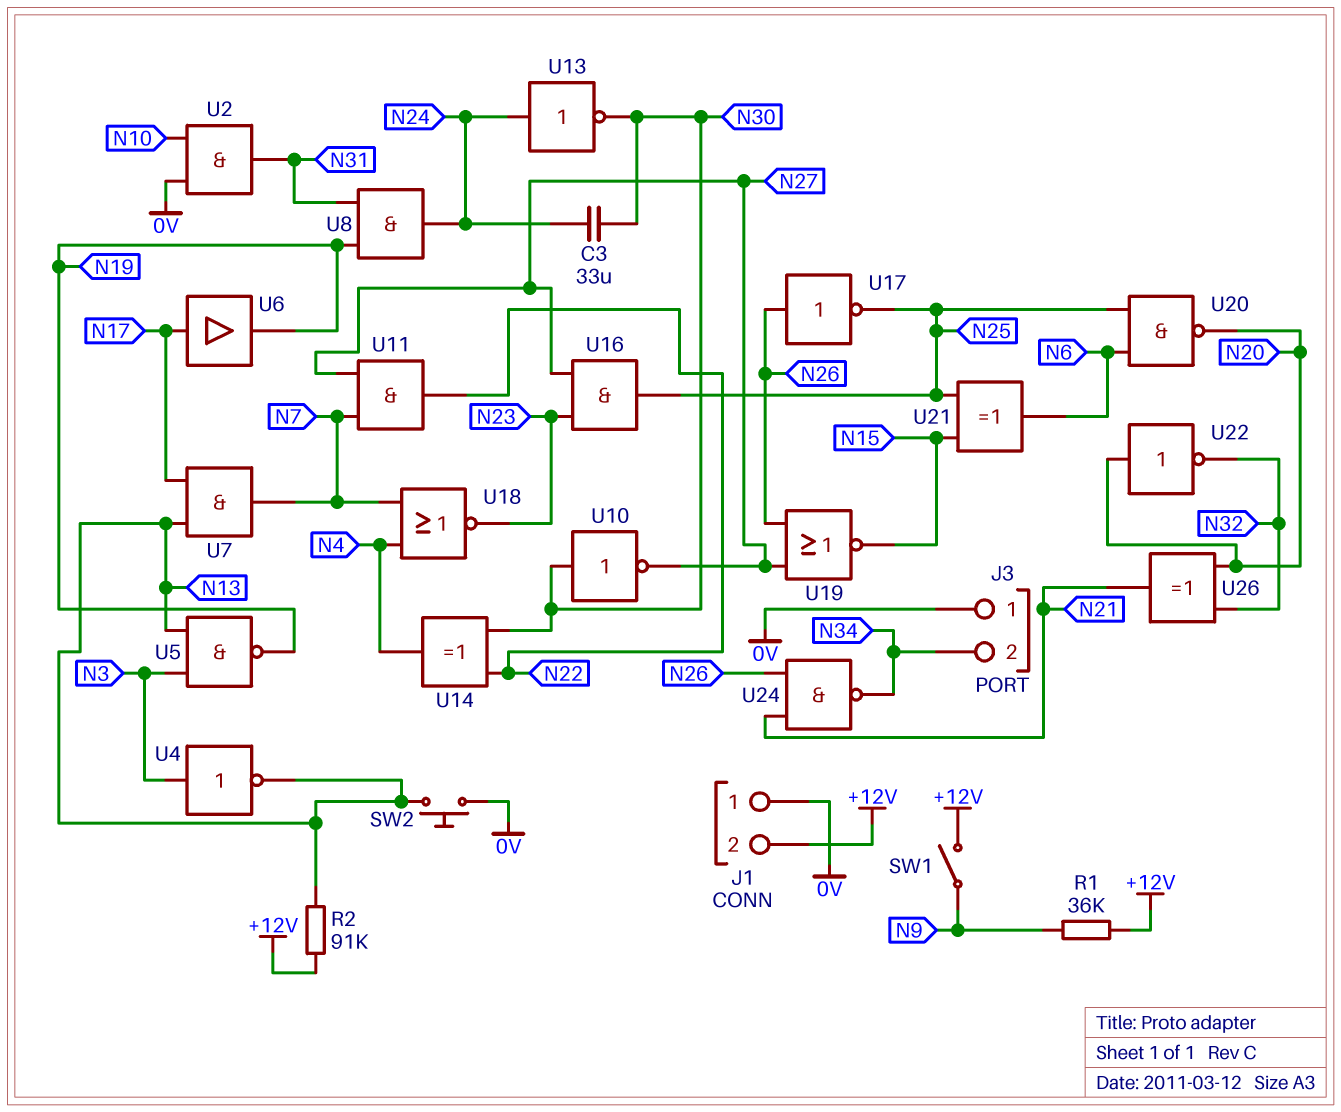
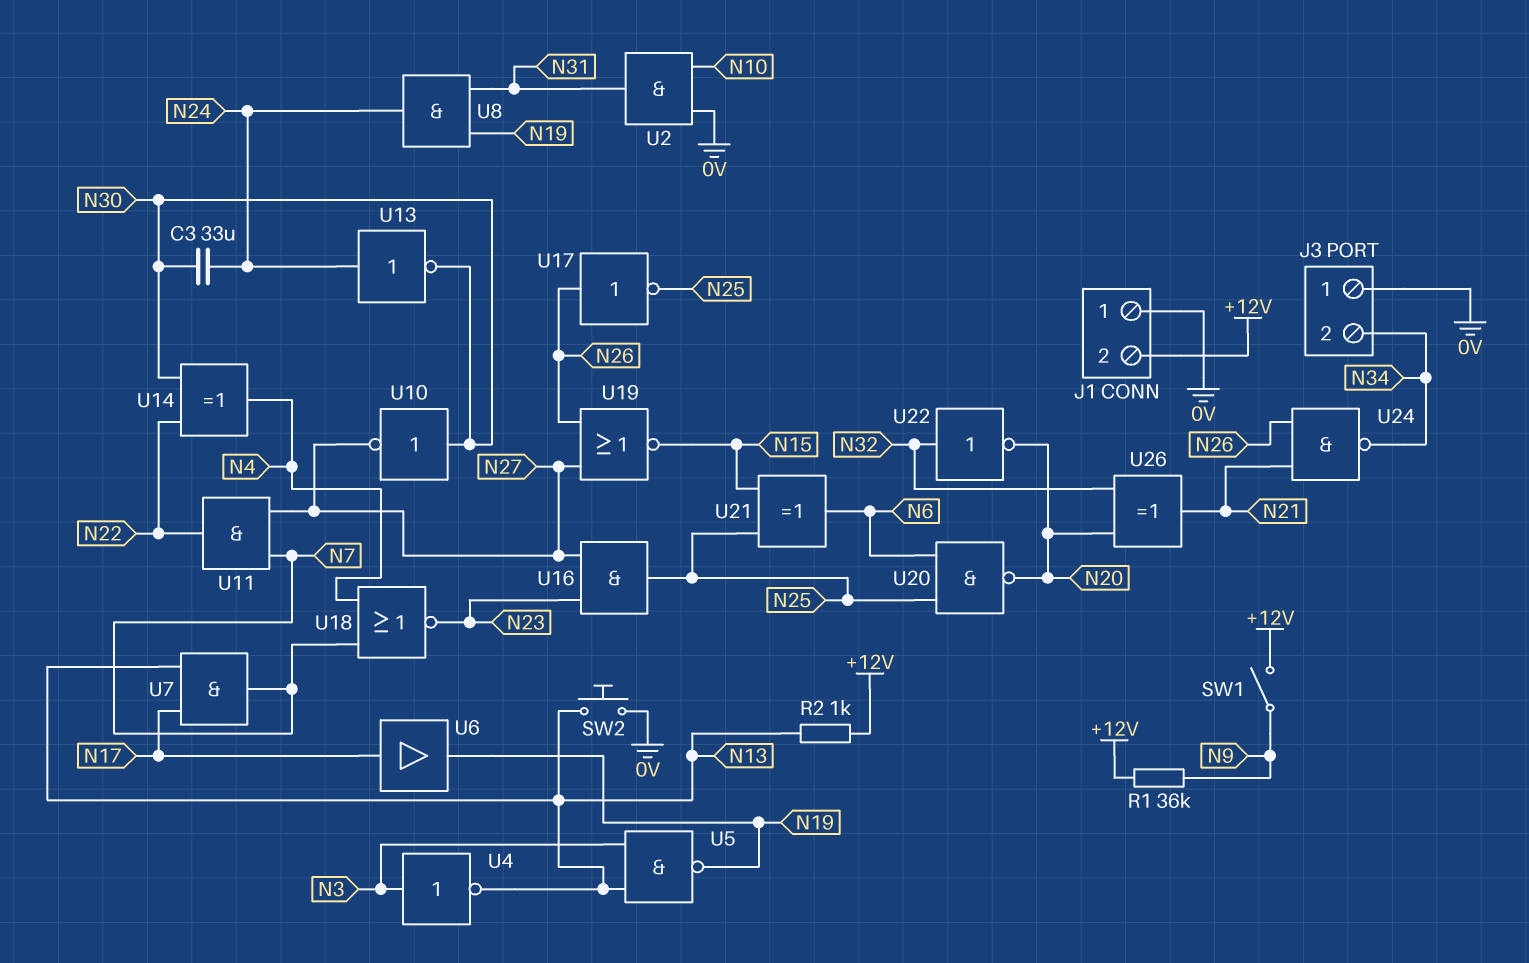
R2: 91k (+12V, N13) -> 1k (+12V, N13)
U22: NOT (in N20, out N32) -> NOT (in N32, out N20)

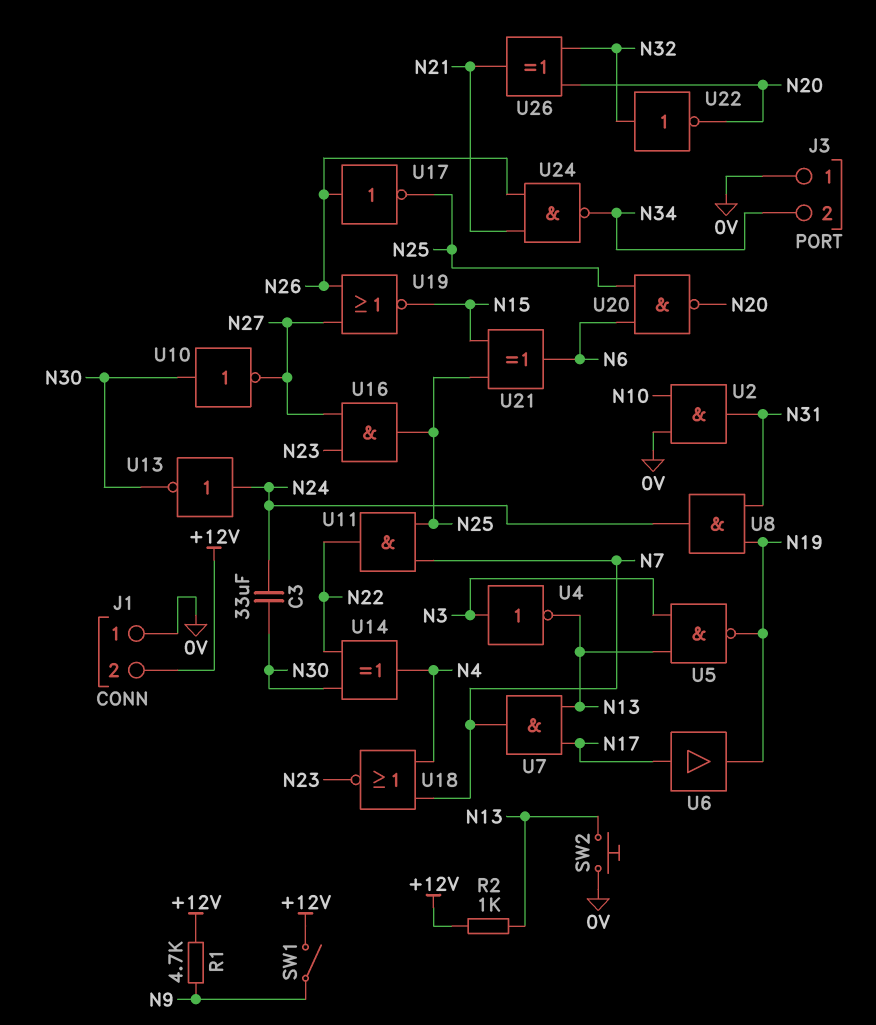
R1: 36k (+12V, N9) -> 4.7k (+12V, N9)
U11: AND (in N7, in N27, out N22) -> AND (in N7, in N25, out N22)

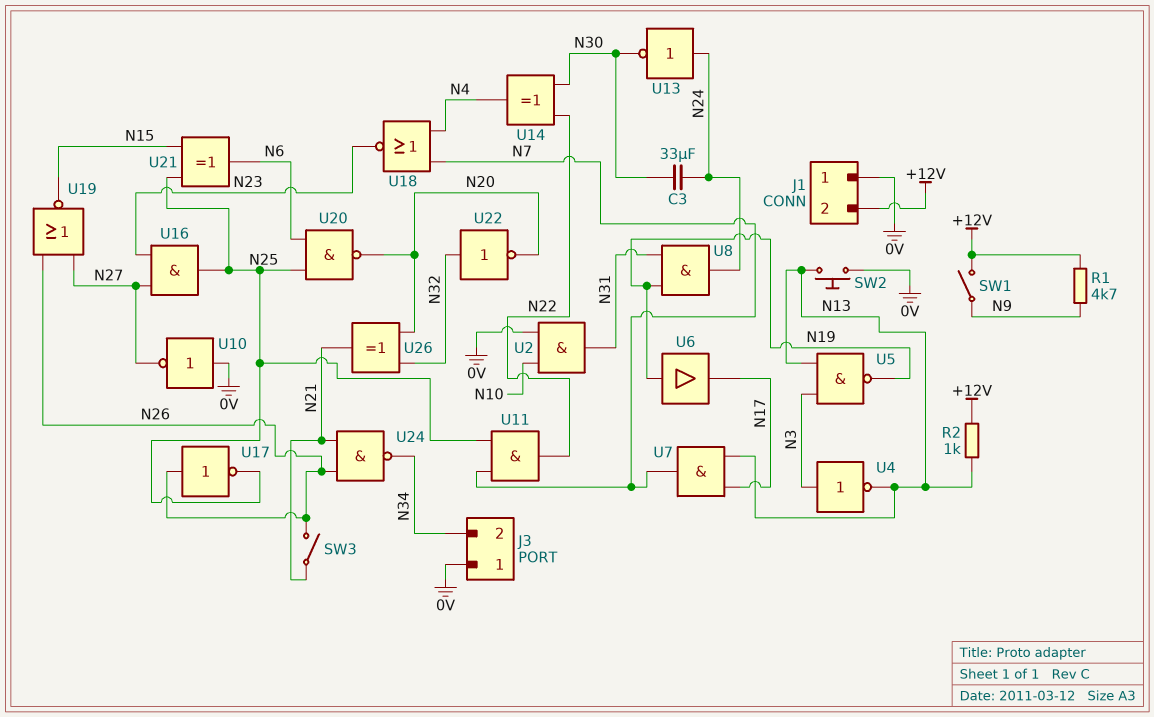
SW3: none -> switch (N21, N26)
U6: buffer (in N17, out N19) -> buffer (in N19, out N17)
U10: NOT (in N30, out N27) -> NOT (in 0V, out N27)

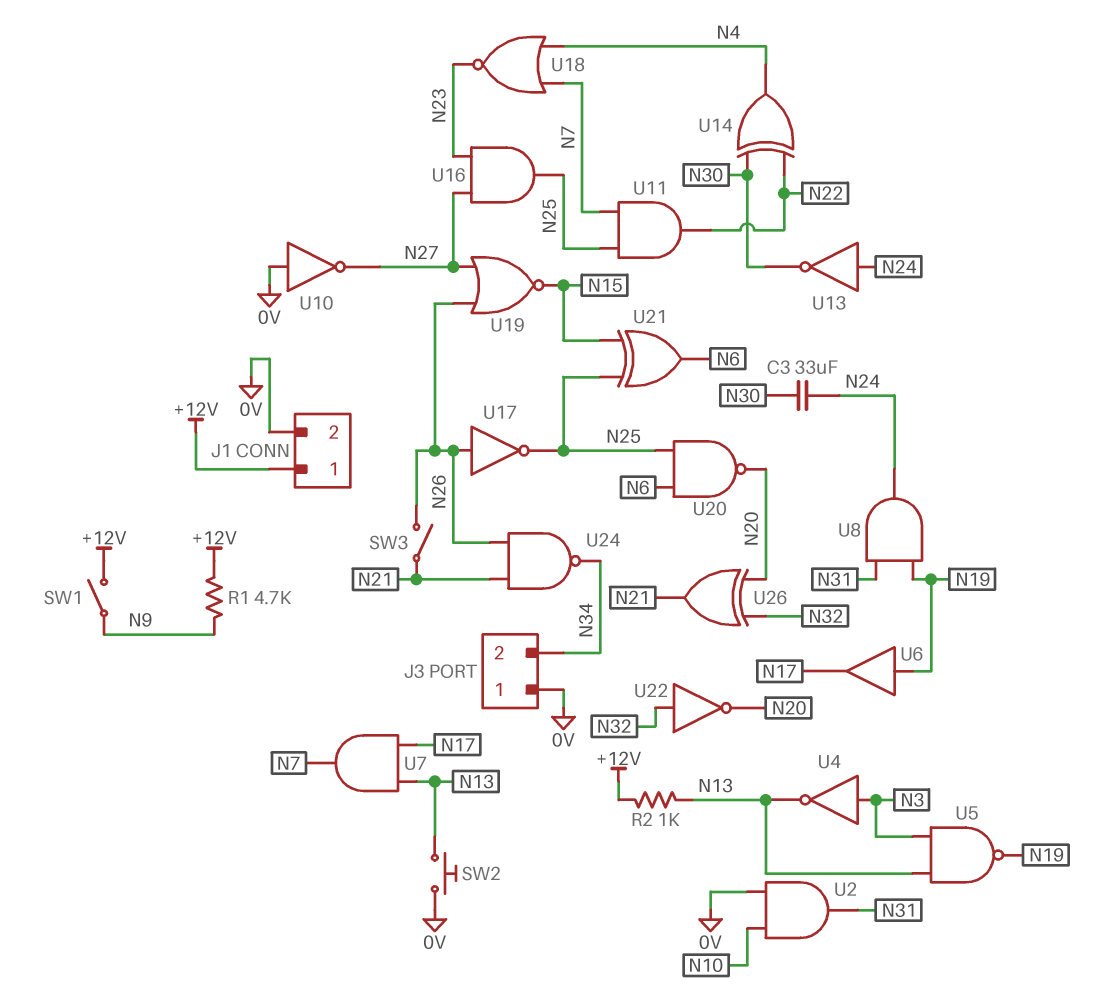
J1 pin 1: 0V -> +12V
J1 pin 2: +12V -> 0V

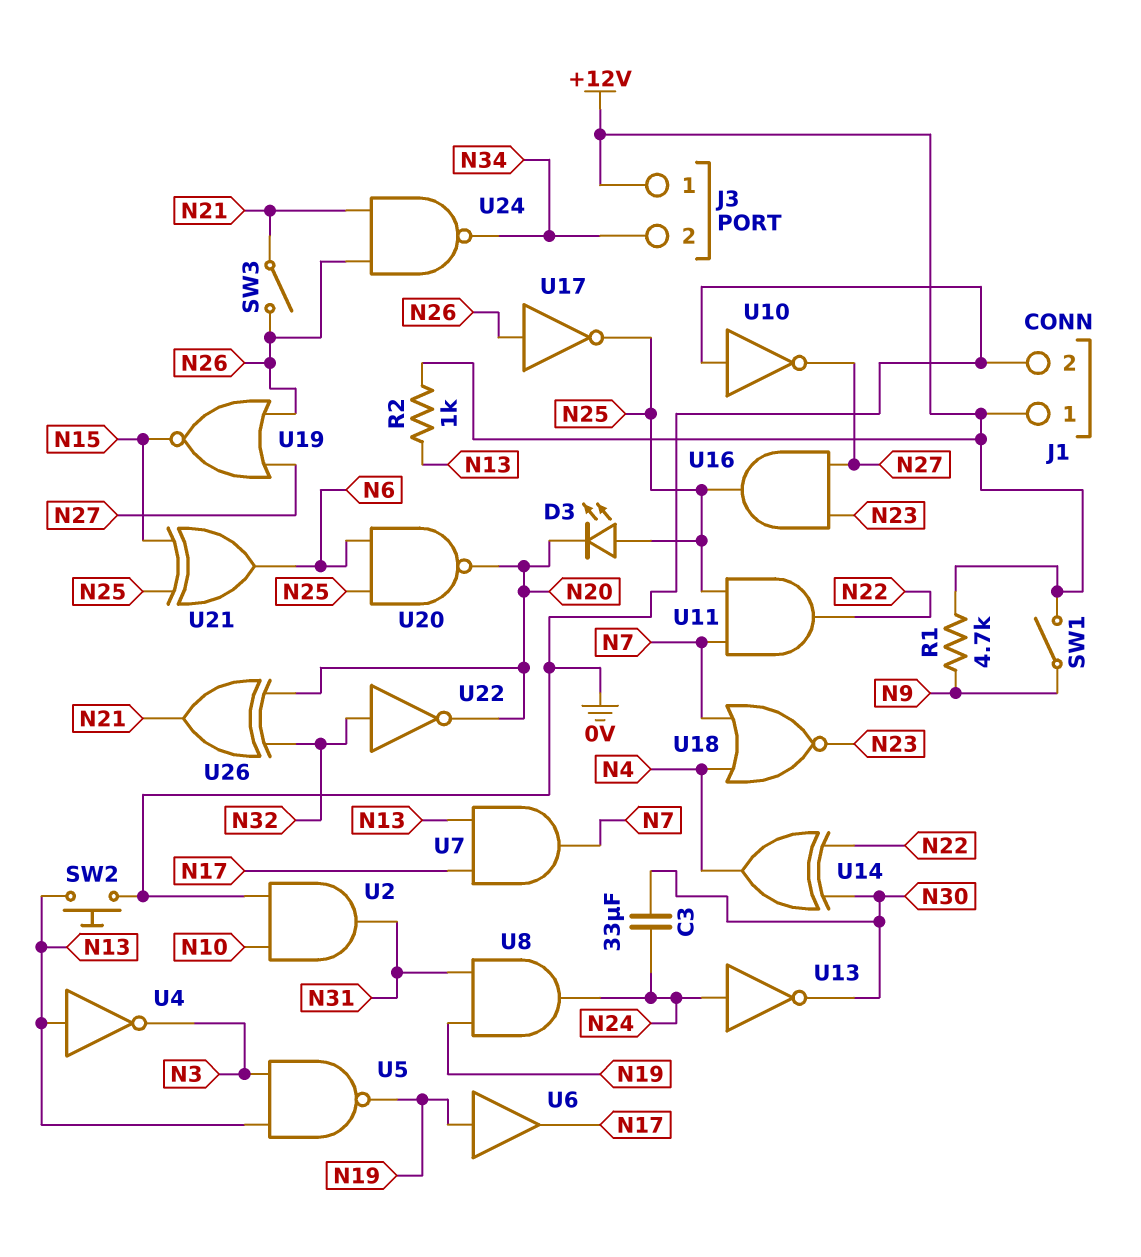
D3: none -> LED (A N25, K N20)
J3 pin 1: 0V -> +12V
U4: NOT (in N3, out N13) -> NOT (in N13, out N3)

